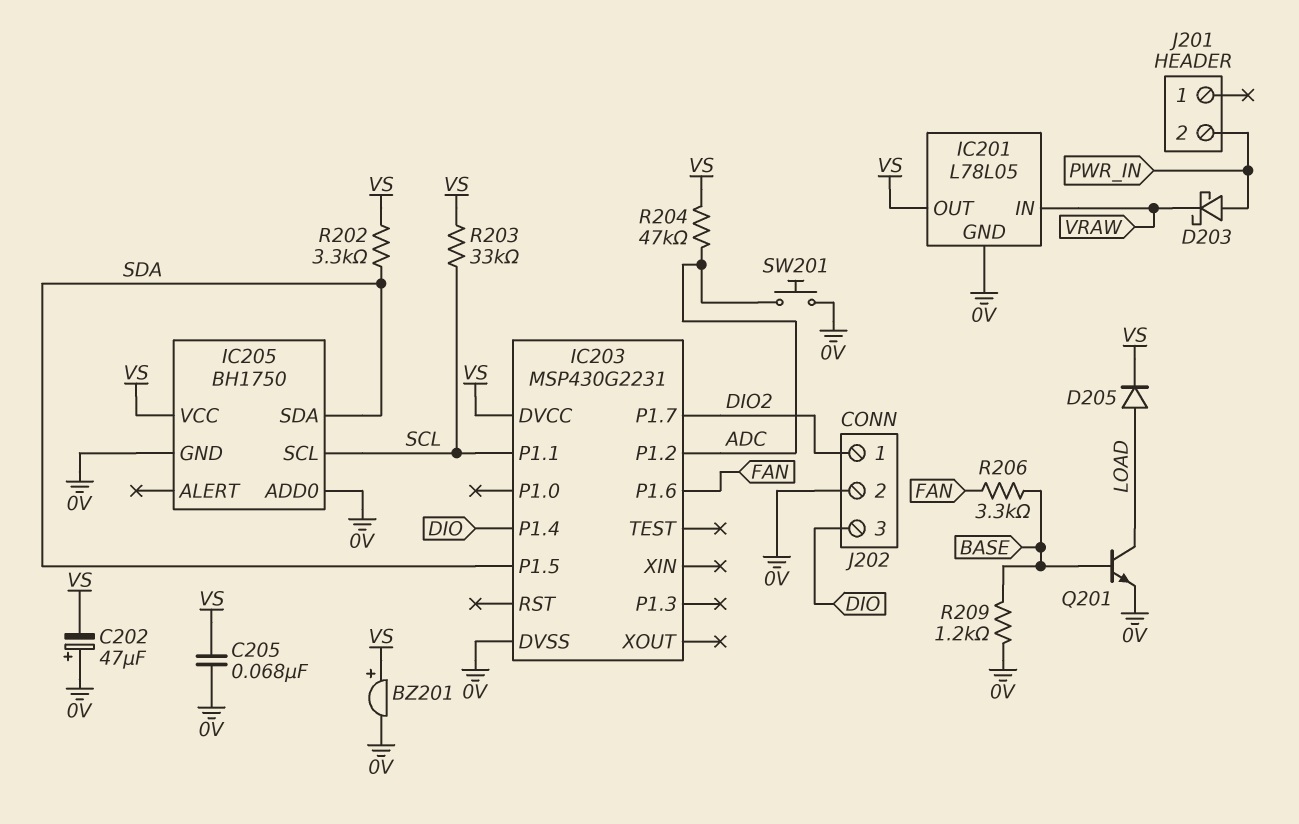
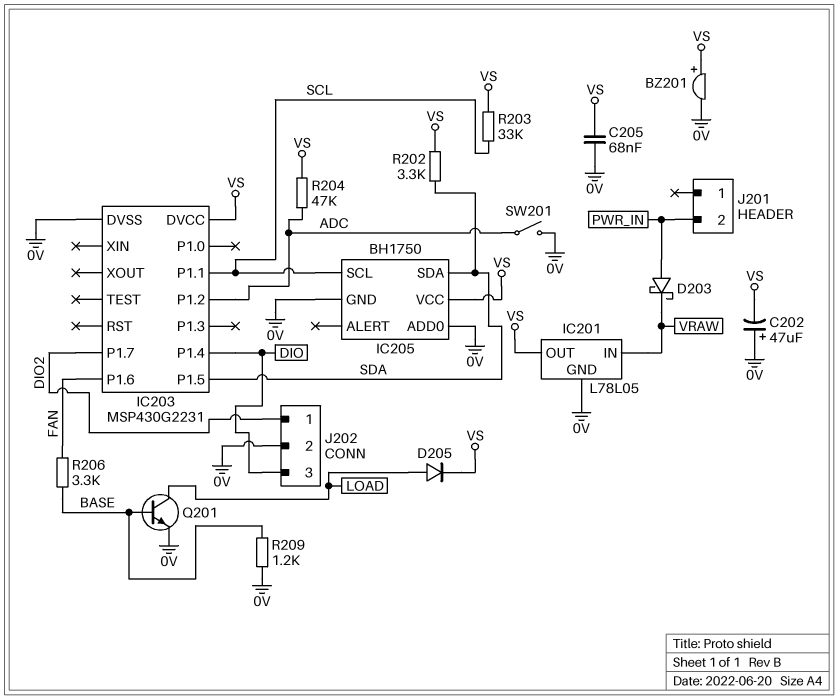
SW201: button (0V, ADC) -> switch (0V, ADC)

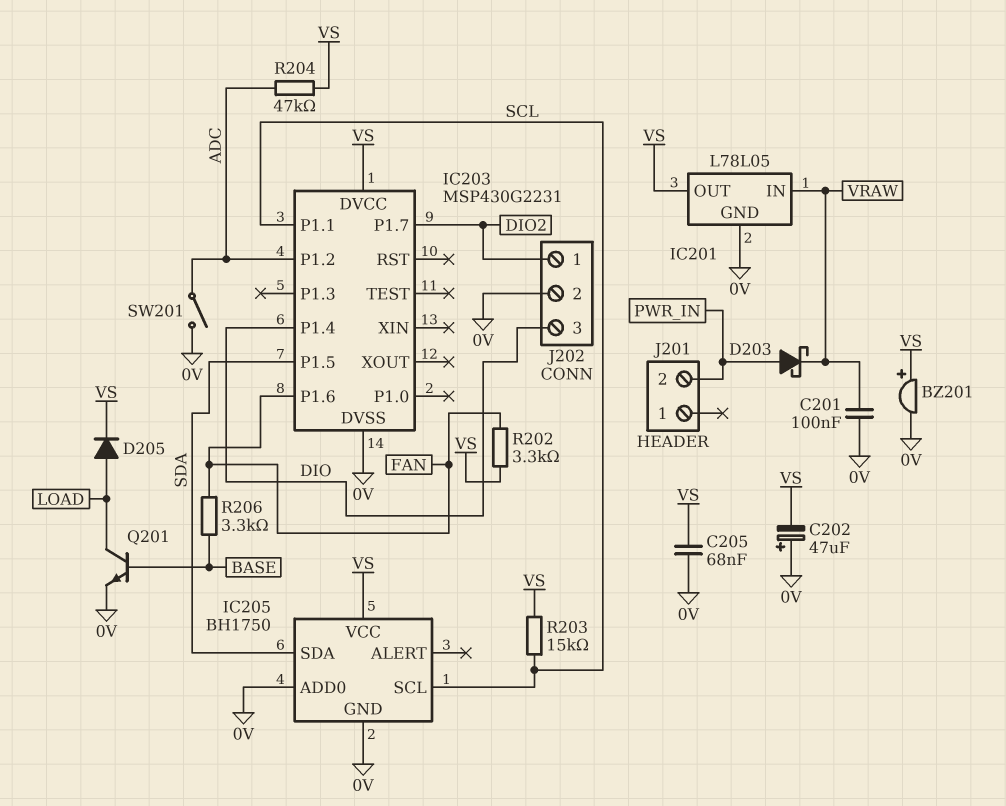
C201: none -> 100nF (0V, VRAW)
R202: 3.3k (SDA, VS) -> 3.3k (FAN, VS)
R203: 33k (SCL, VS) -> 15k (SCL, VS)
R209: 1.2k (0V, BASE) -> none

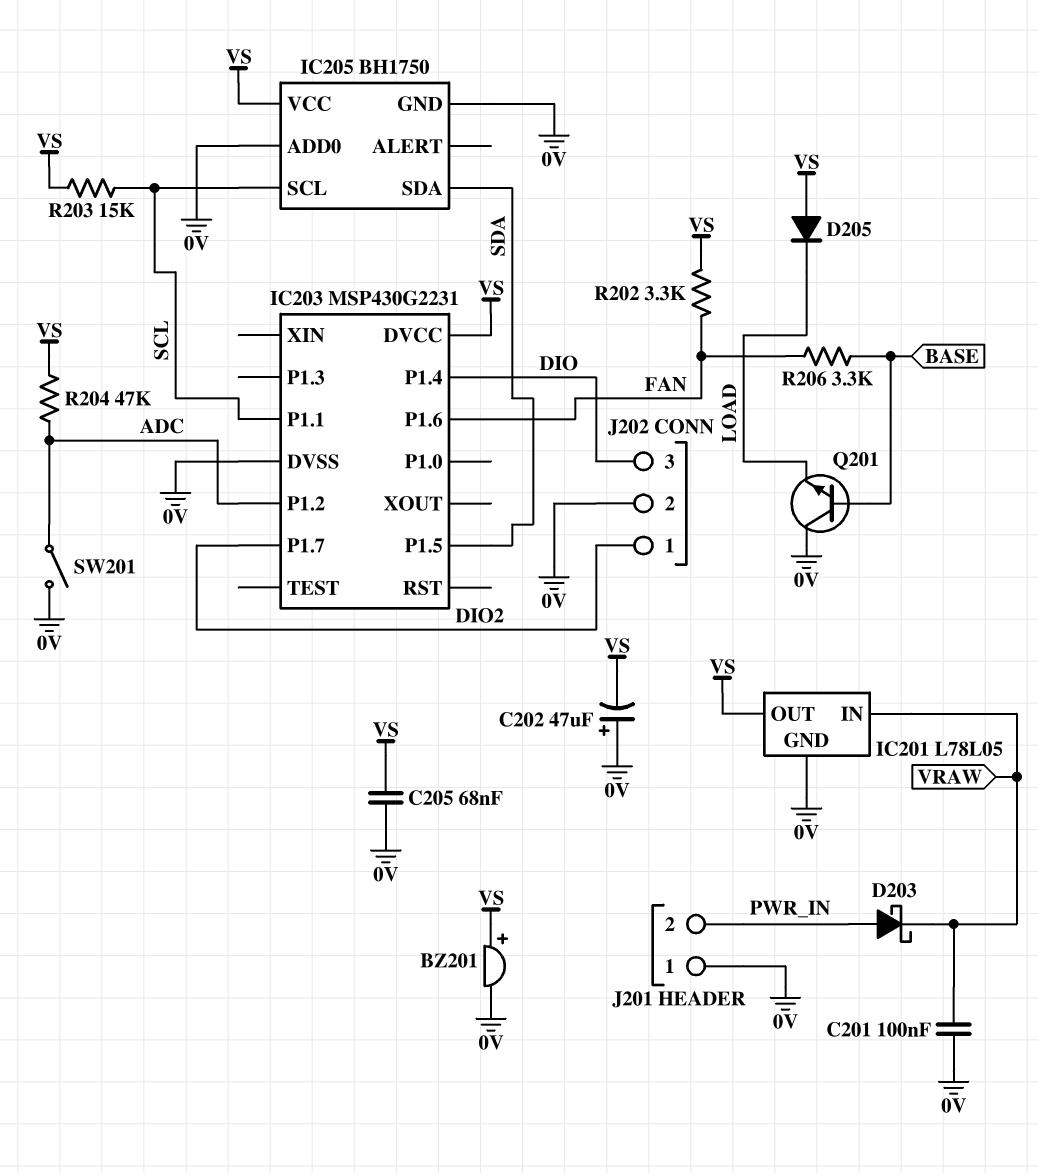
D205: diode (A LOAD, K VS) -> diode (A VS, K LOAD)
J201 pin 1: none -> 0V
Q201: NPN (B BASE, C LOAD, E 0V) -> NPN (B BASE, C 0V, E LOAD)

